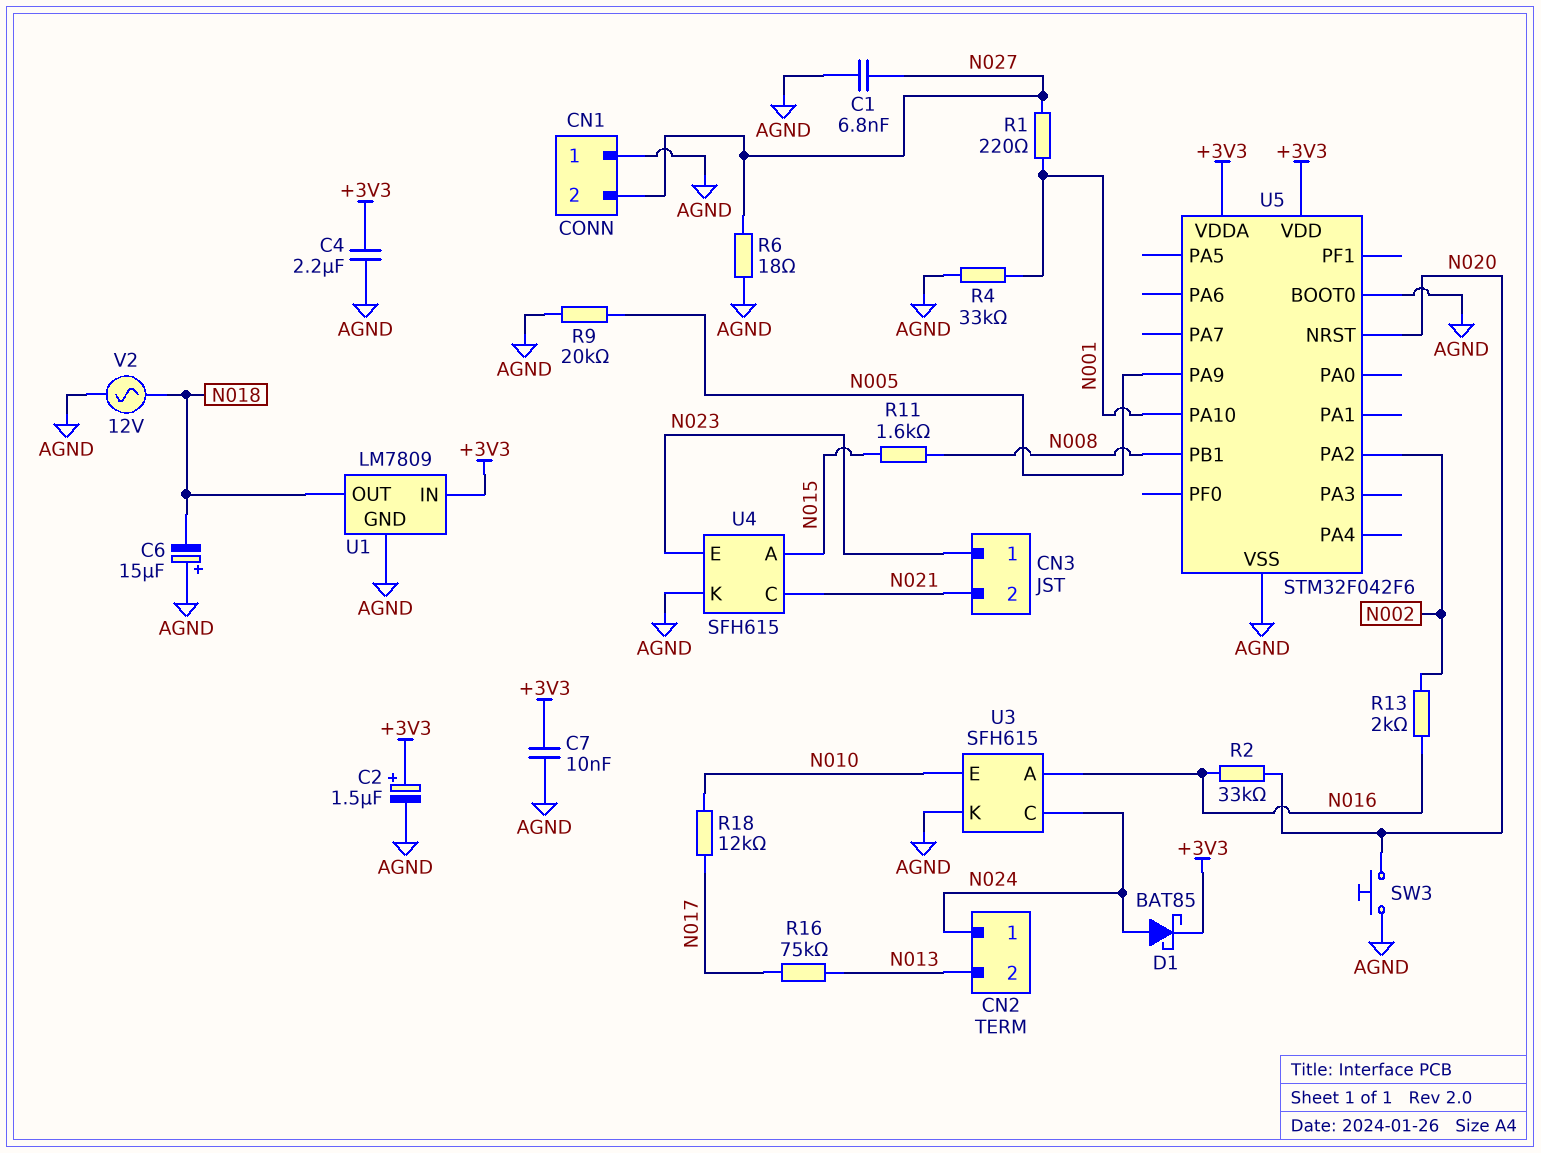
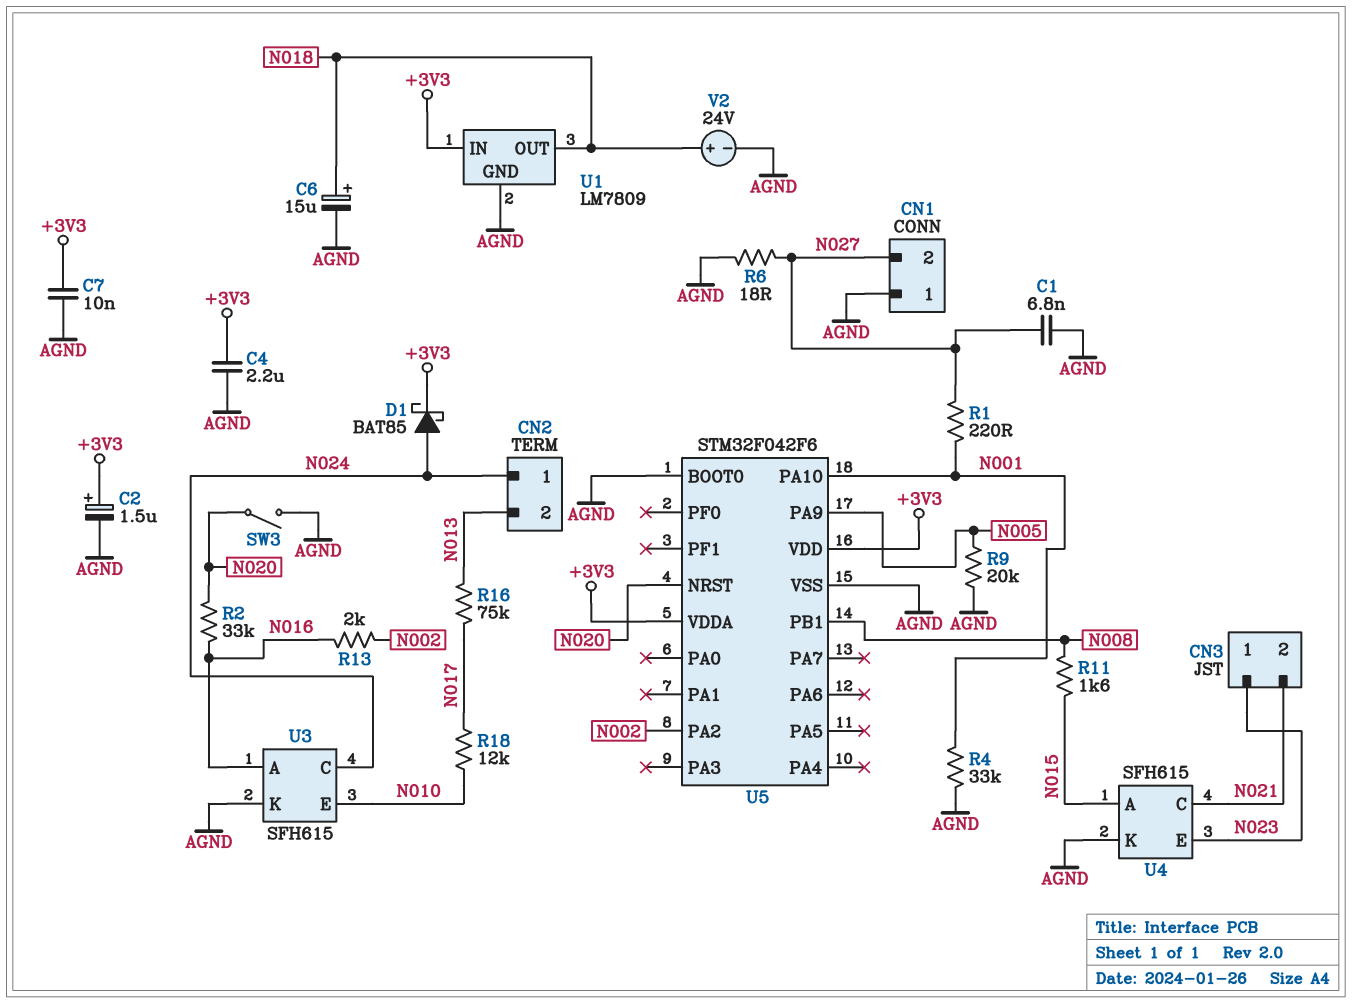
C6: 15uF (plus AGND, minus N018) -> 15uF (plus N018, minus AGND)
SW3: button (AGND, N020) -> switch (AGND, N020)
V2: AC 12V (AGND, N018) -> 24V (plus N018, minus AGND)

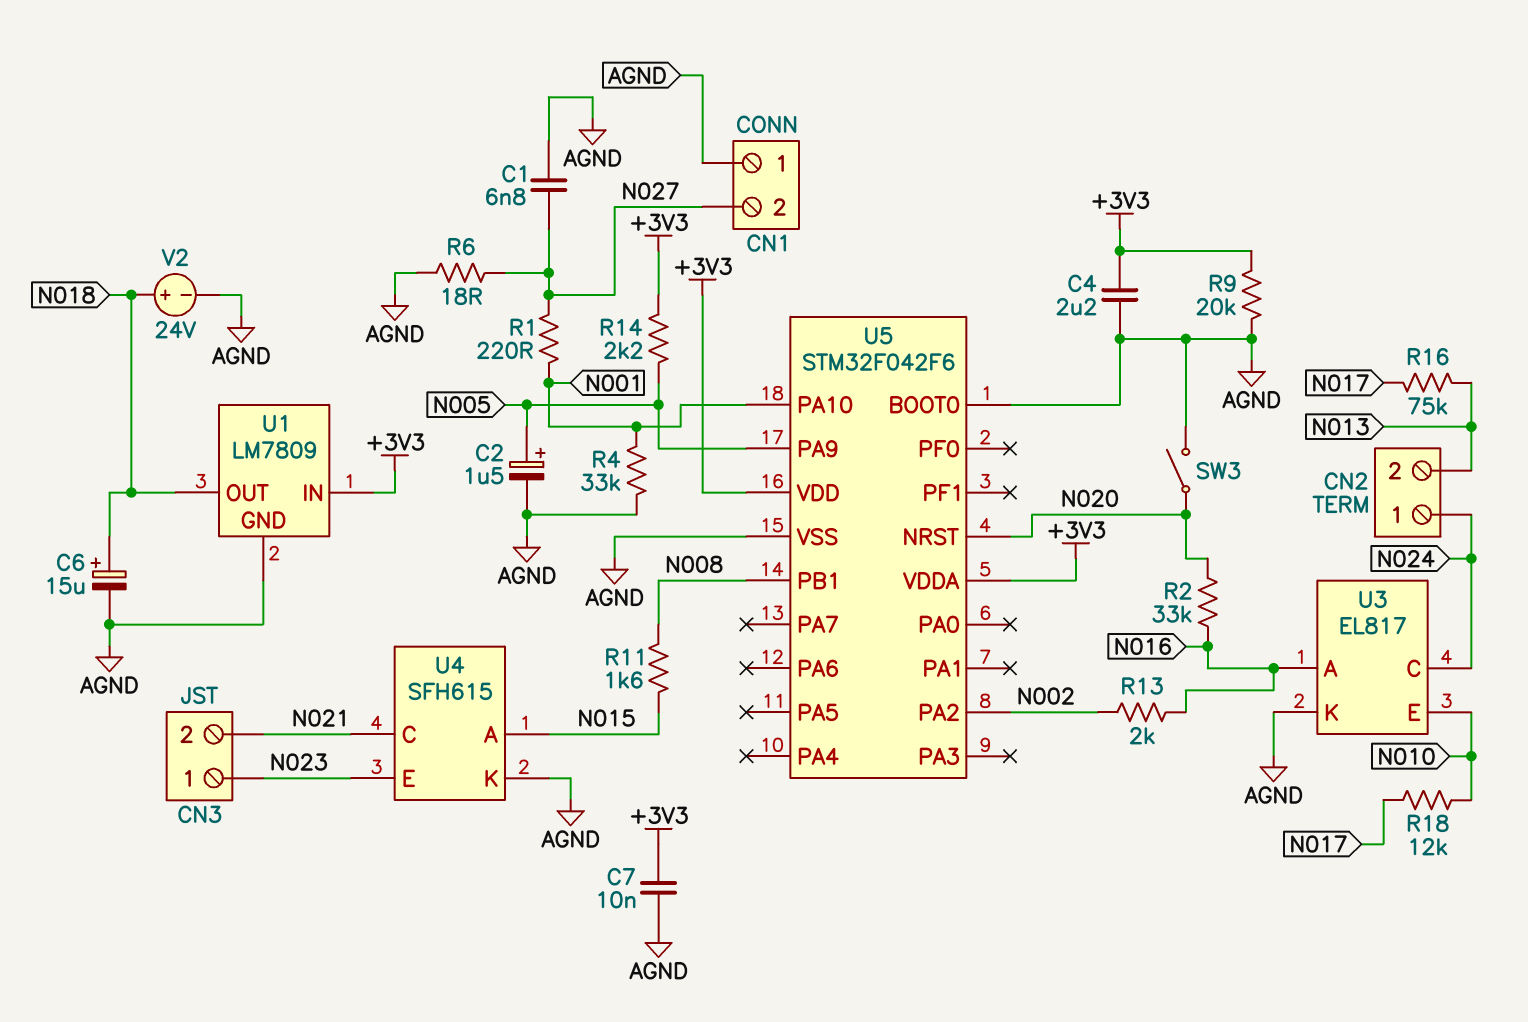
C2: 1.5uF (plus +3V3, minus AGND) -> 1.5uF (plus N005, minus AGND)
D1: schottky BAT85 (A N024, K +3V3) -> none
R9: 20k (AGND, N005) -> 20k (+3V3, AGND)
R14: none -> 2.2k (+3V3, N005)
U3: SFH615 -> EL817

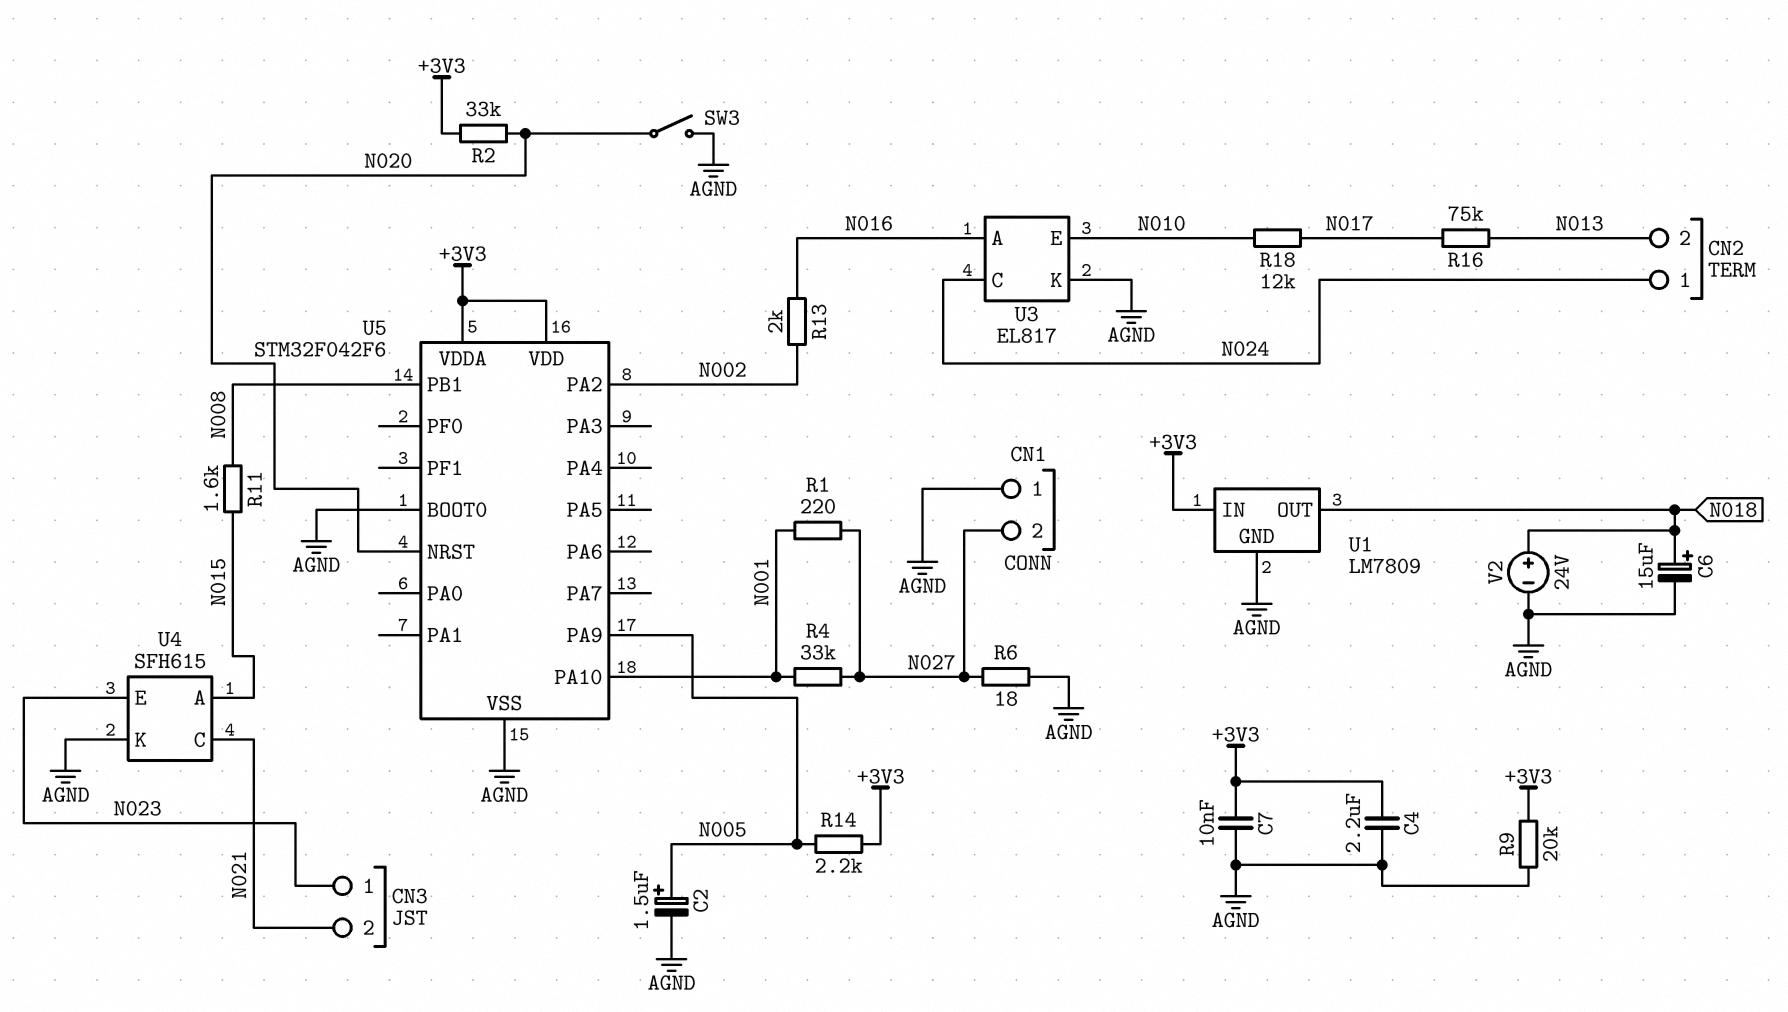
C1: 6.8nF (AGND, N027) -> none
R2: 33k (N016, N020) -> 33k (+3V3, N020)
R4: 33k (AGND, N001) -> 33k (N001, N027)

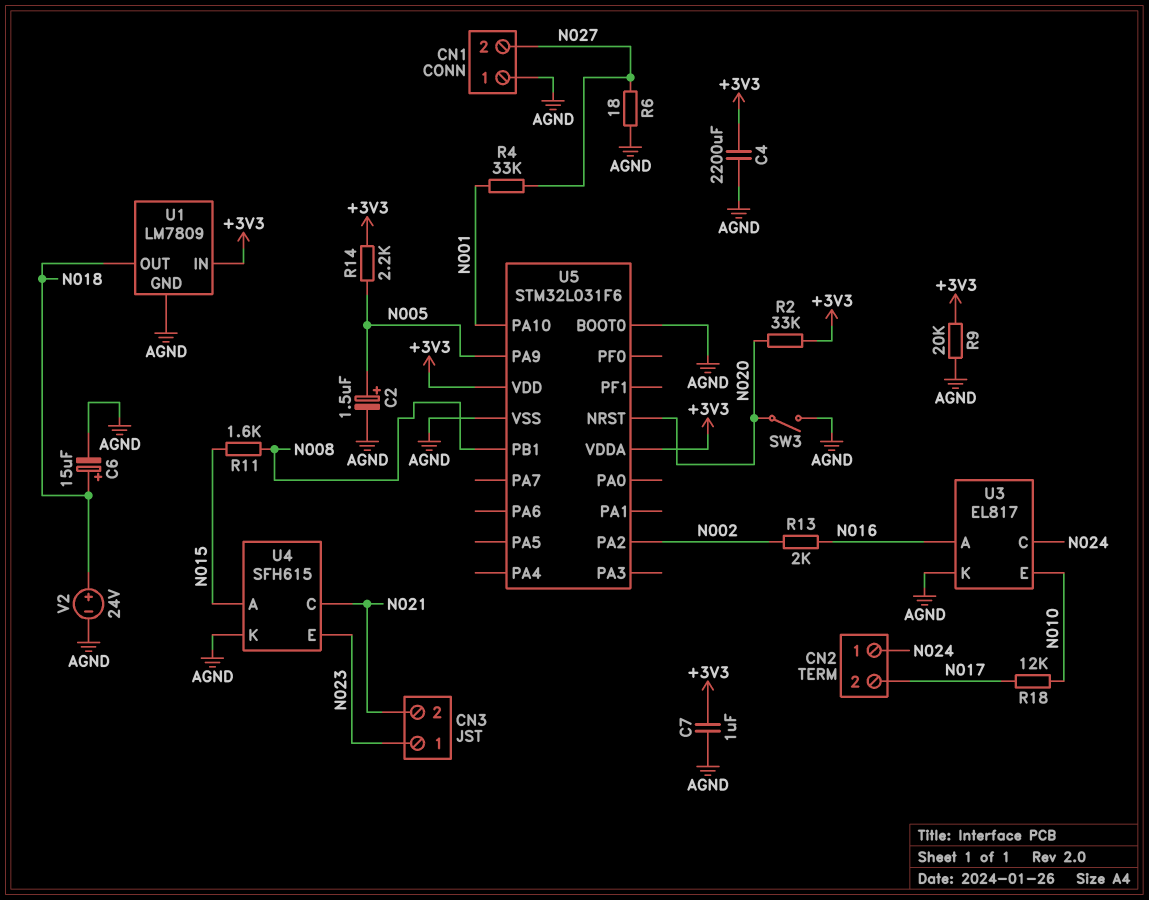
C4: 2.2uF (+3V3, AGND) -> 2200uF (+3V3, AGND)
C7: 10nF (+3V3, AGND) -> 1uF (+3V3, AGND)
CN2 pin 2: N013 -> N017
R1: 220 (N001, N027) -> none
R16: 75k (N013, N017) -> none
U5: STM32F042F6 -> STM32L031F6

